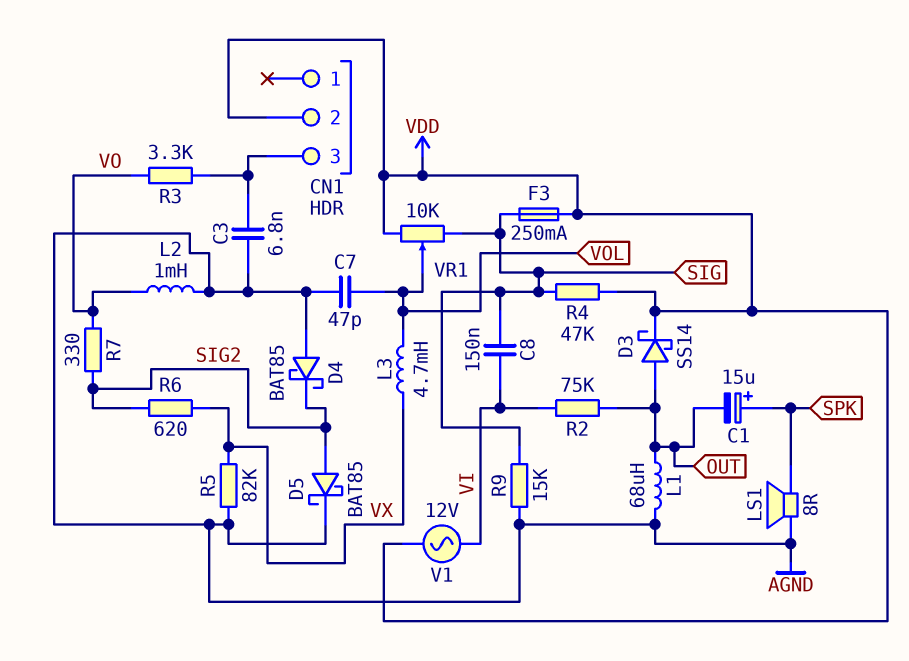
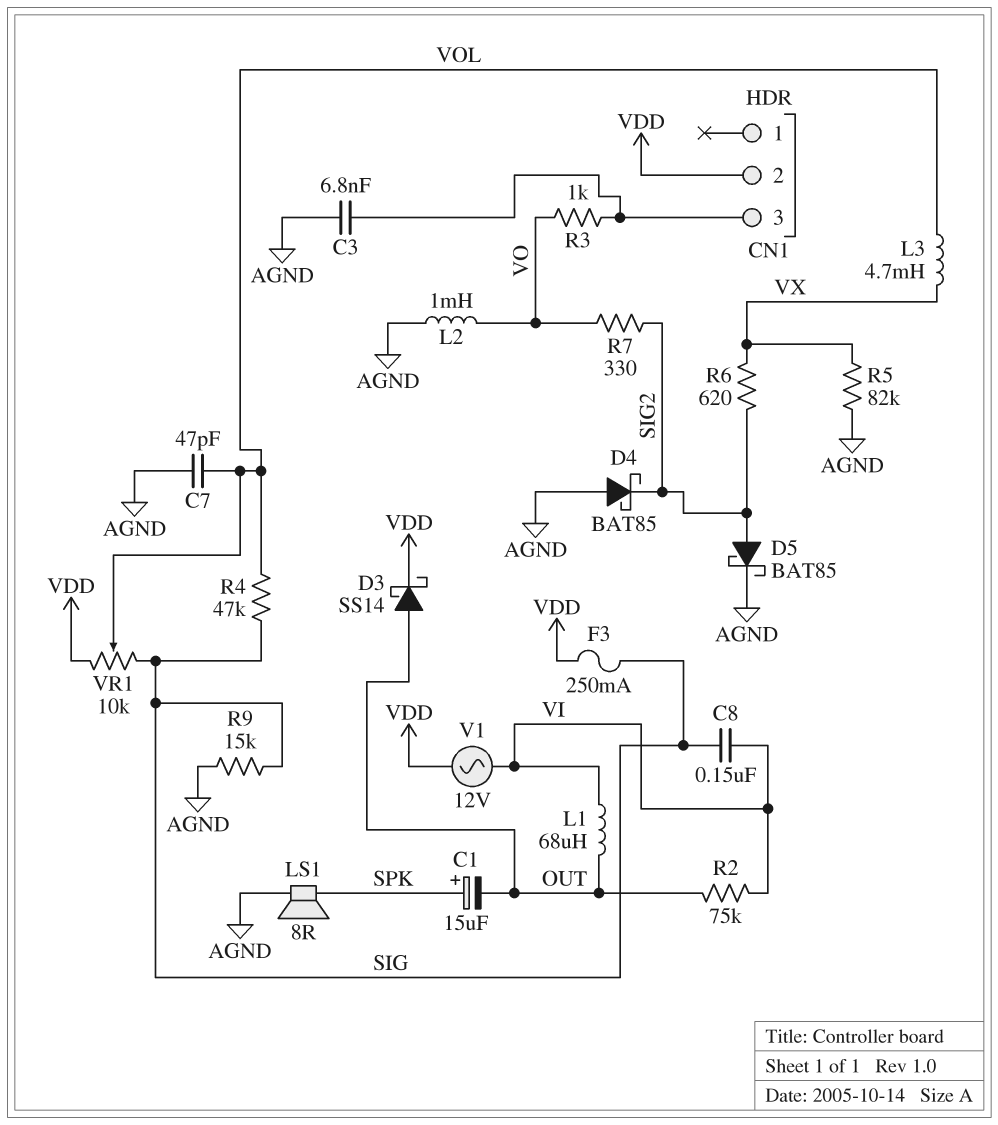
L1: 68uH (AGND, OUT) -> 68uH (OUT, VI)
R3: 3.3k (CN1/3, VO) -> 1k (CN1/3, VO)
R4: 47k (SIG, VDD) -> 47k (SIG, VOL)

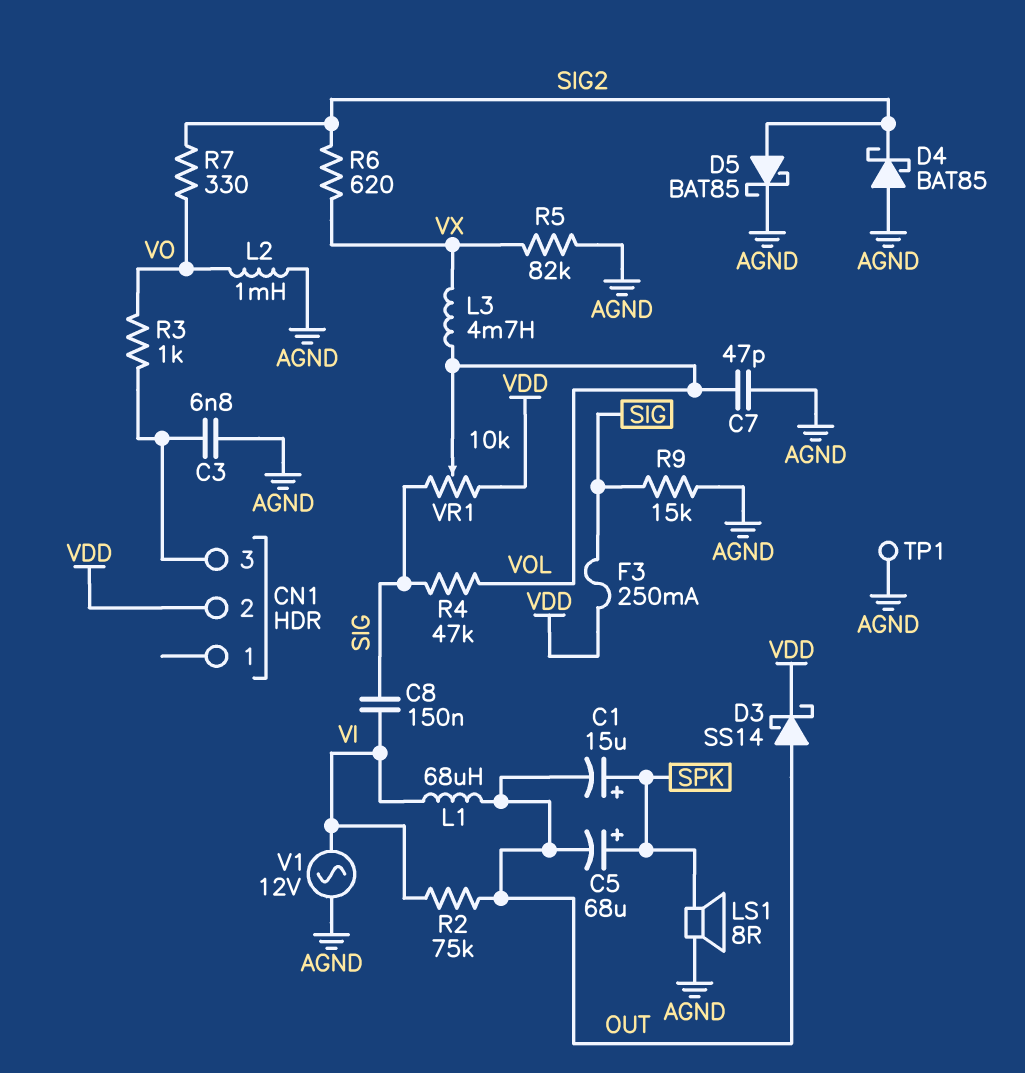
C5: none -> 68uF (plus SPK, minus OUT)
TP1: none -> test point (AGND)
V1: AC 12V (VDD, VI) -> AC 12V (AGND, VI)

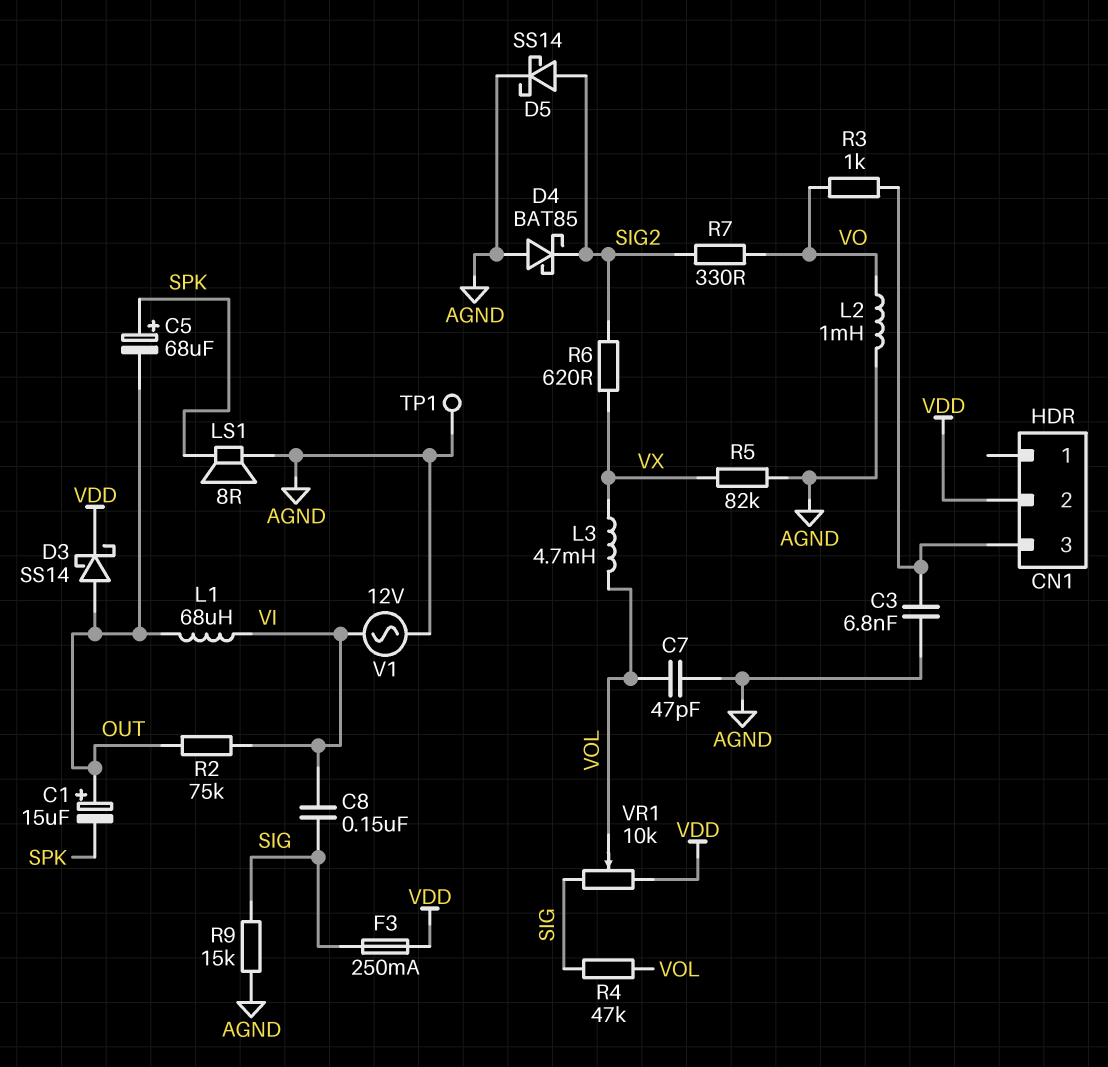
C1: 15uF (plus SPK, minus OUT) -> 15uF (plus OUT, minus SPK)
D5: schottky BAT85 (A SIG2, K AGND) -> schottky SS14 (A SIG2, K AGND)

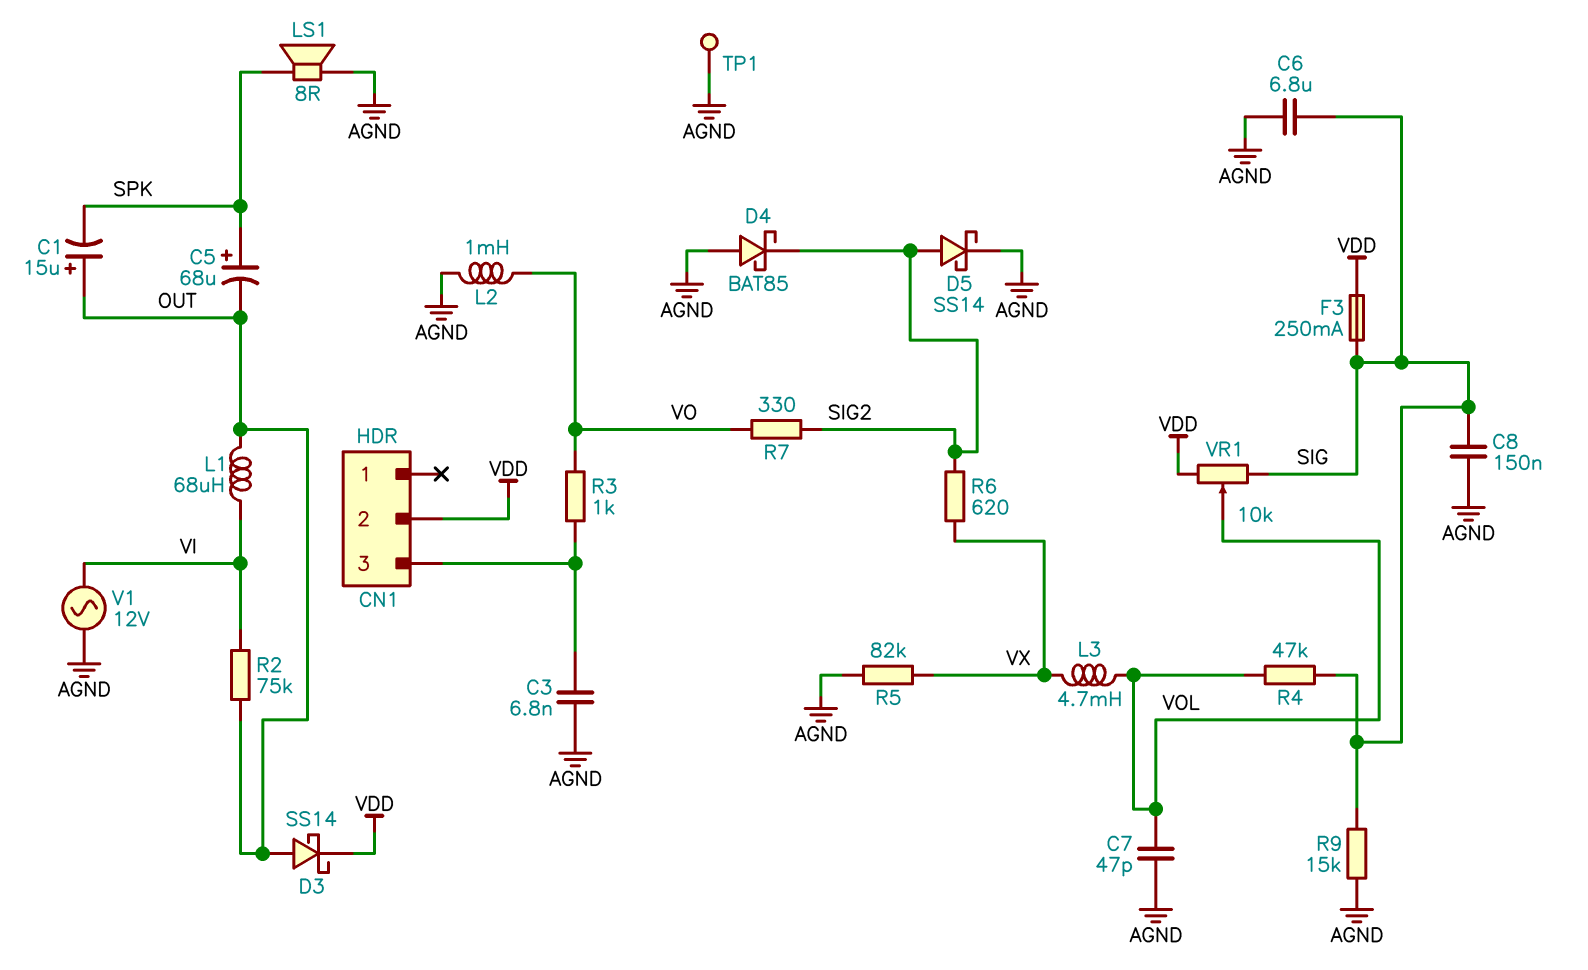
C6: none -> 6.8uF (AGND, SIG)
C8: 150nF (SIG, VI) -> 150nF (AGND, SIG)

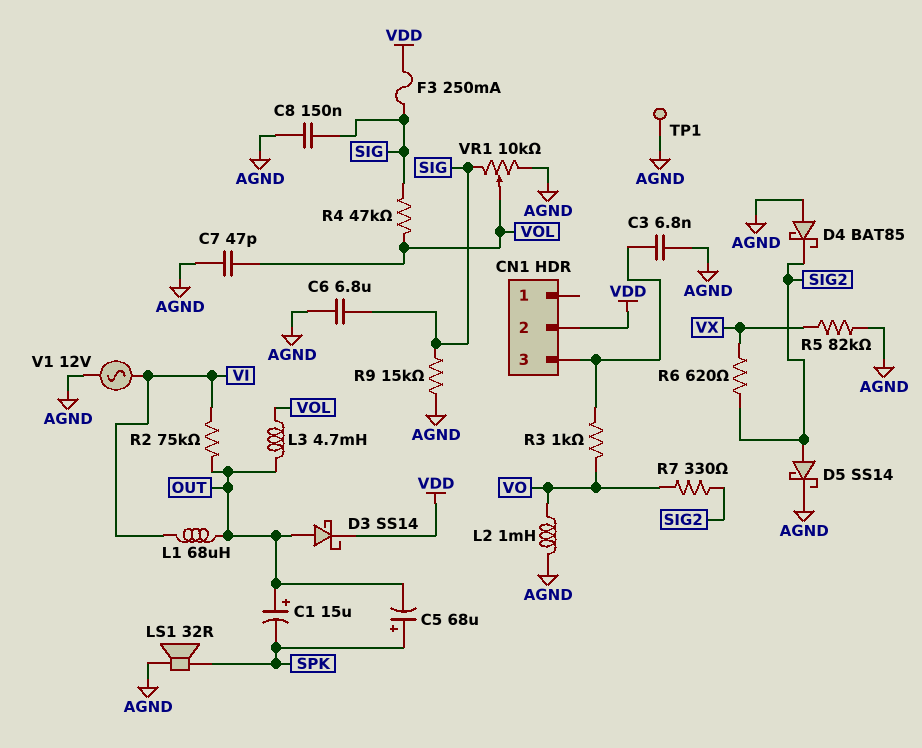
L3: 4.7mH (VOL, VX) -> 4.7mH (OUT, VOL)
LS1: speaker 8R (AGND, SPK) -> speaker 32R (AGND, SPK)
VR1: 10k (SIG, VDD, wiper VOL) -> 10k (AGND, SIG, wiper VOL)

